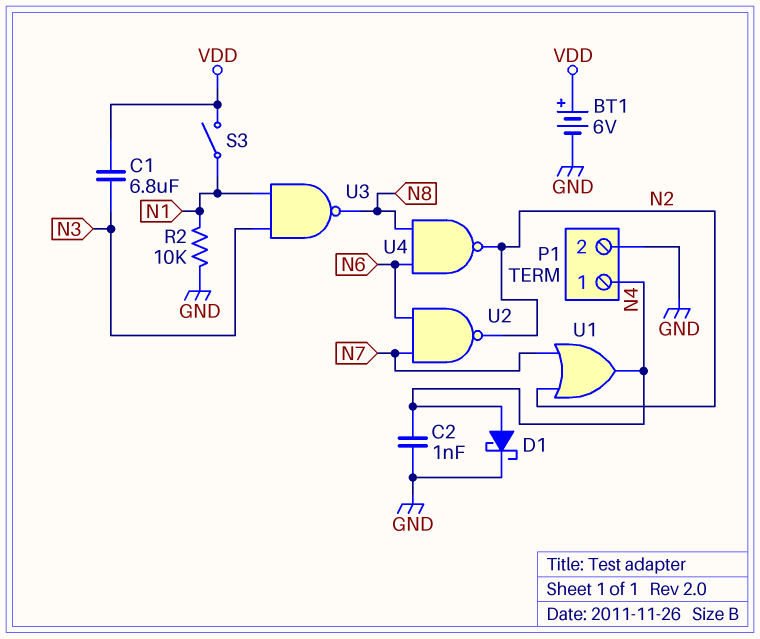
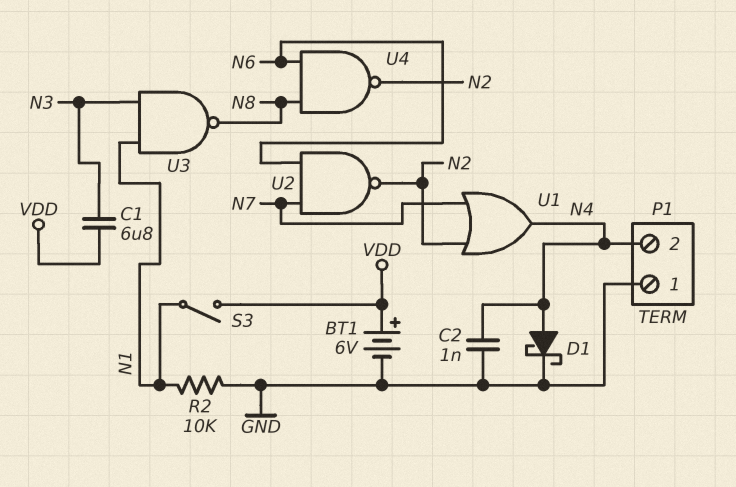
P1 pin 1: N4 -> GND
P1 pin 2: GND -> N4

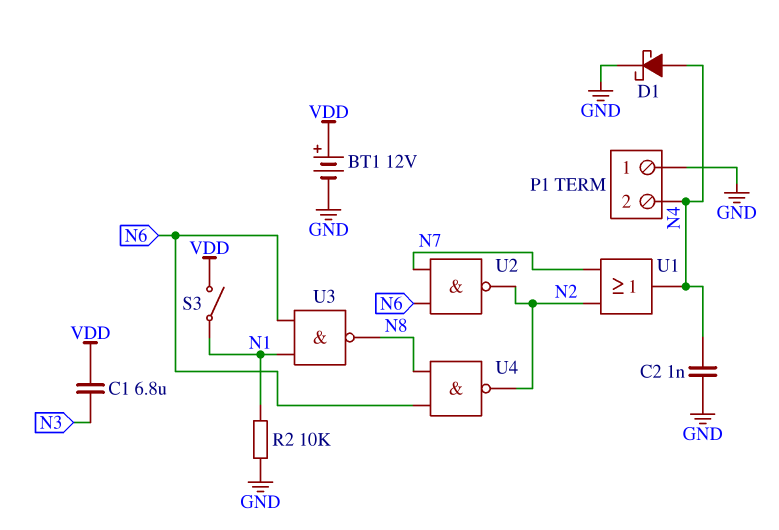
BT1: 6V (plus VDD, minus GND) -> 12V (plus VDD, minus GND)
U3: NAND (in N1, in N3, out N8) -> NAND (in N1, in N6, out N8)

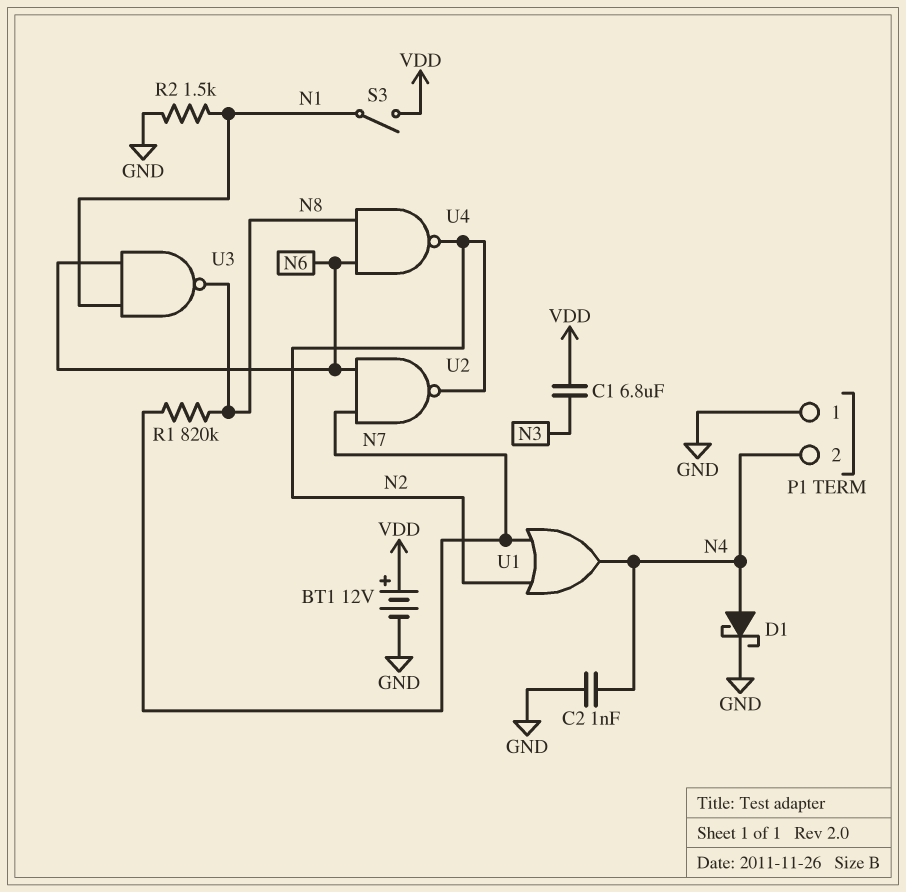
R1: none -> 820k (N7, N8)
R2: 10k (GND, N1) -> 1.5k (GND, N1)

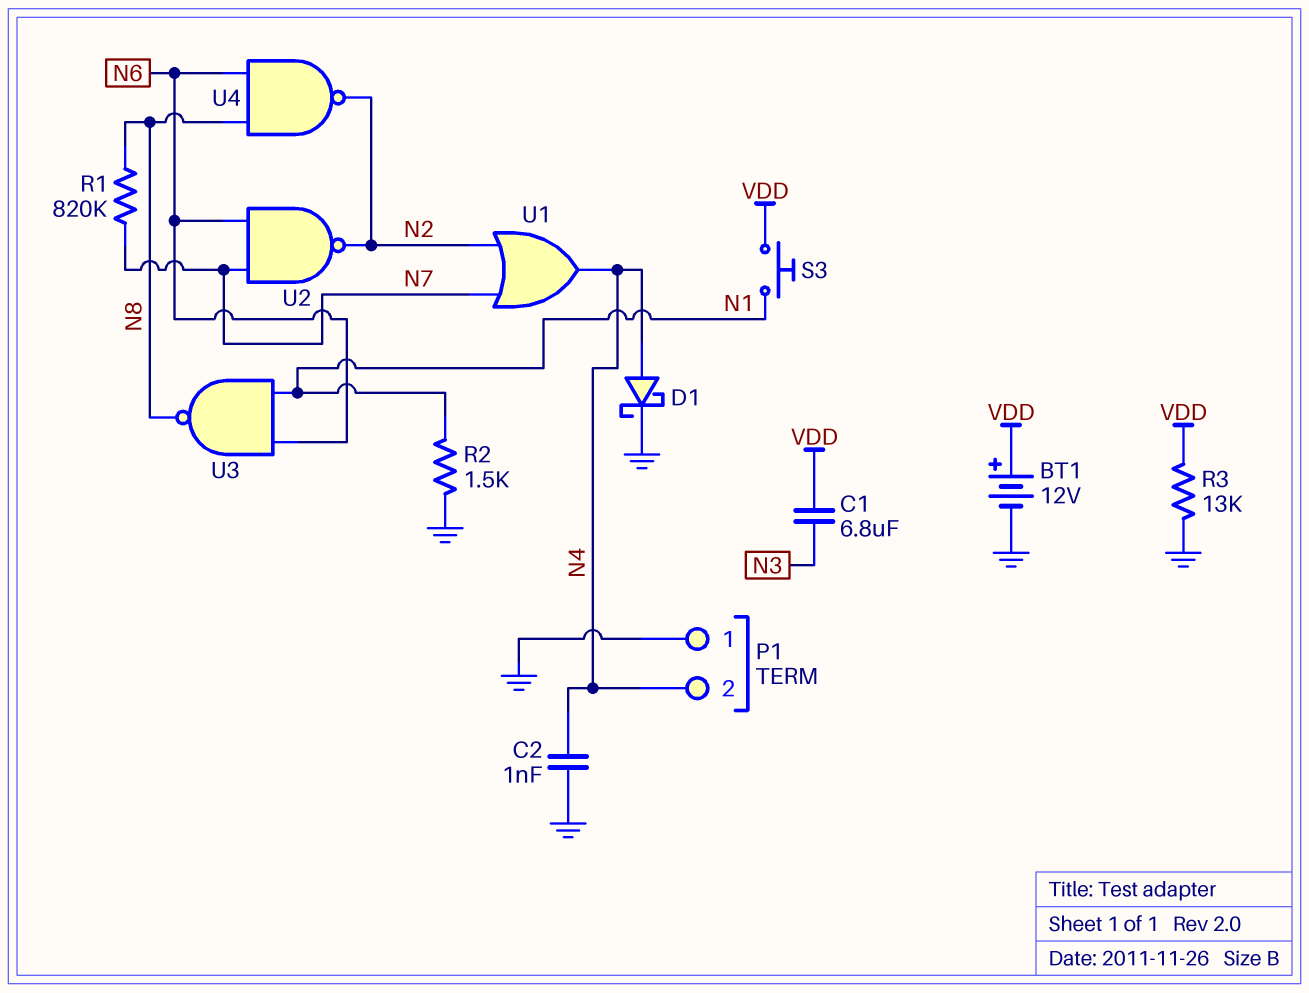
R3: none -> 13k (GND, VDD)
S3: switch (N1, VDD) -> button (N1, VDD)

